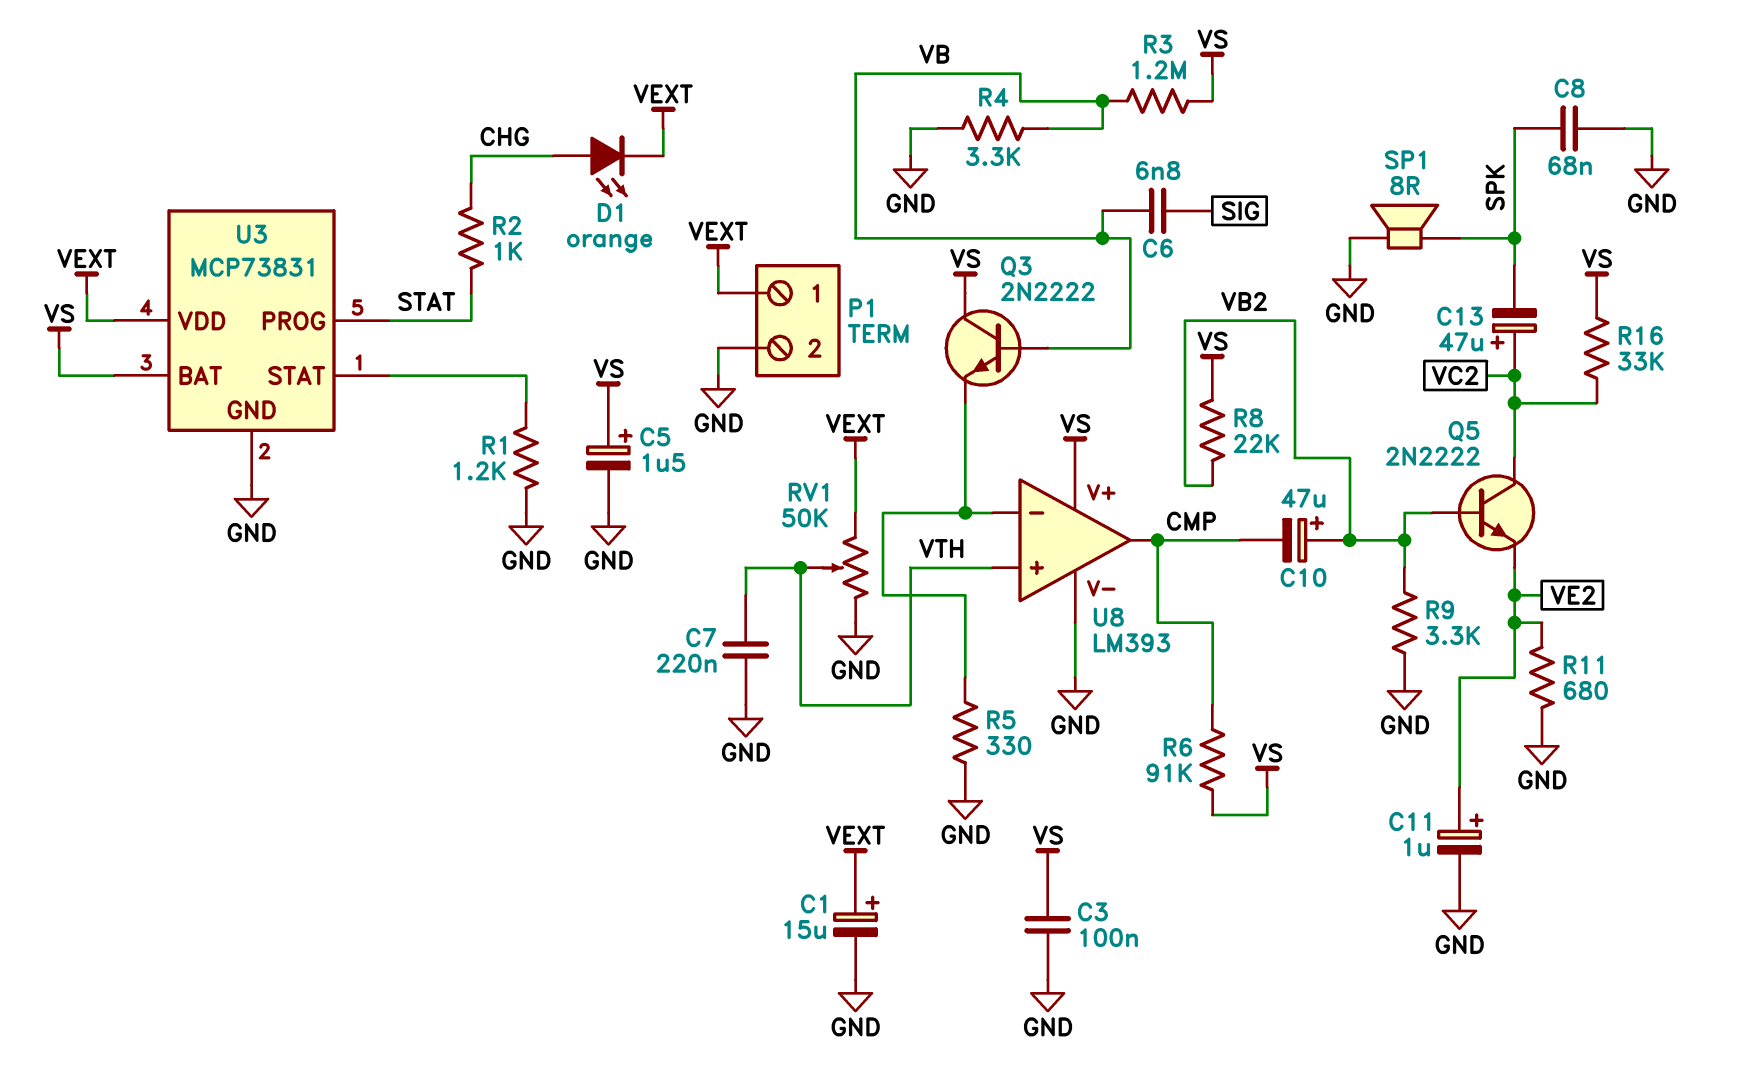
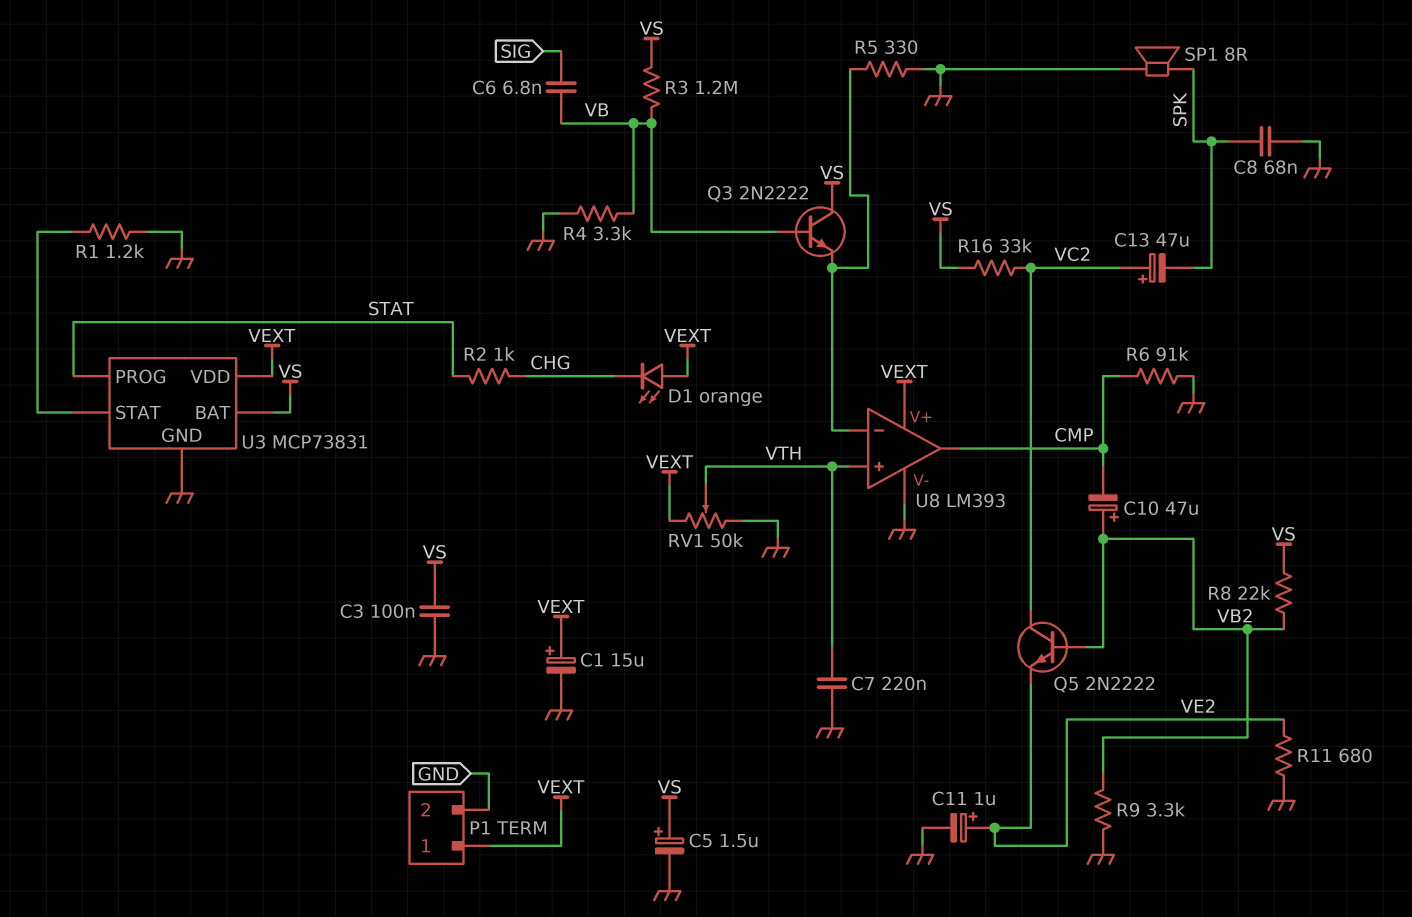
D1: LED orange (A CHG, K VEXT) -> LED orange (A VEXT, K CHG)
R6: 91k (CMP, VS) -> 91k (CMP, GND)
U8 pin V+: VS -> VEXT

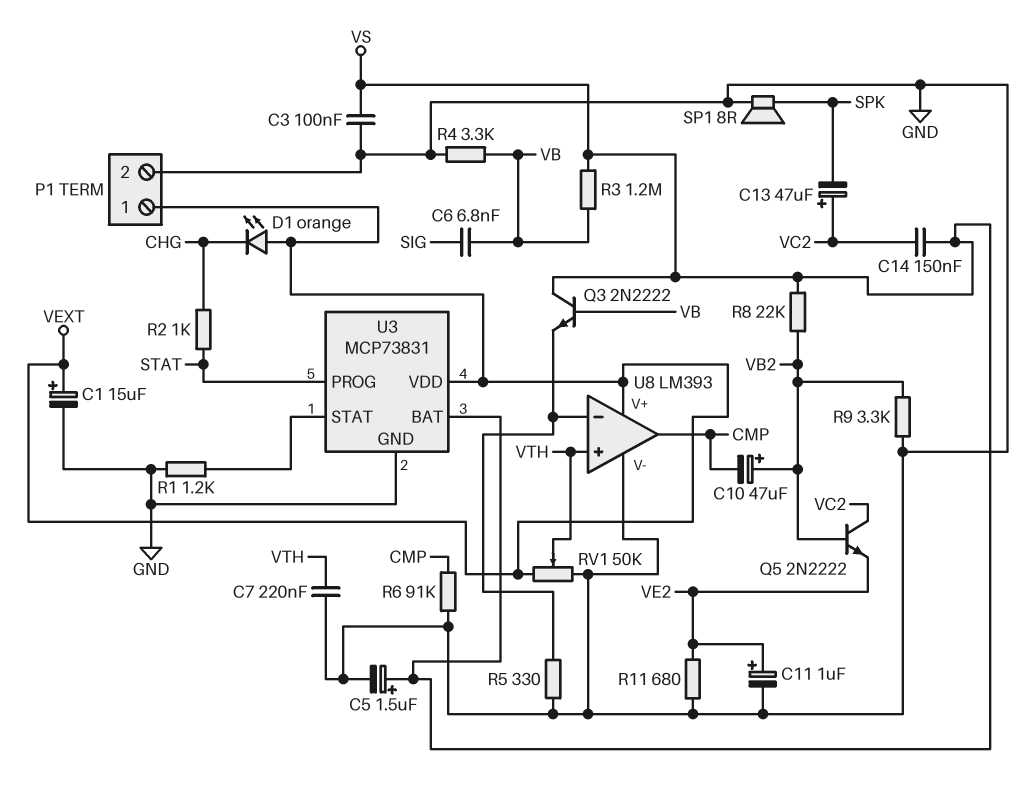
C8: 68nF (GND, SPK) -> none
C14: none -> 150nF (VC2, VS)
R16: 33k (VC2, VS) -> none

